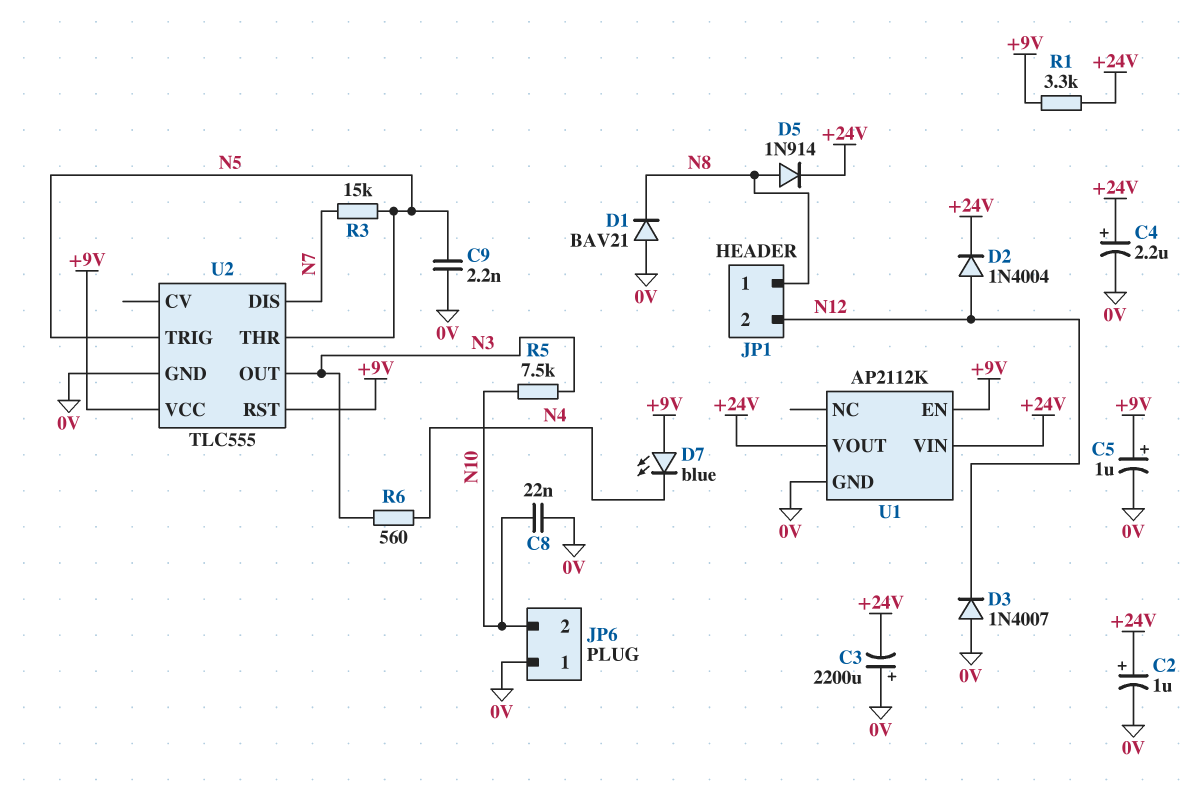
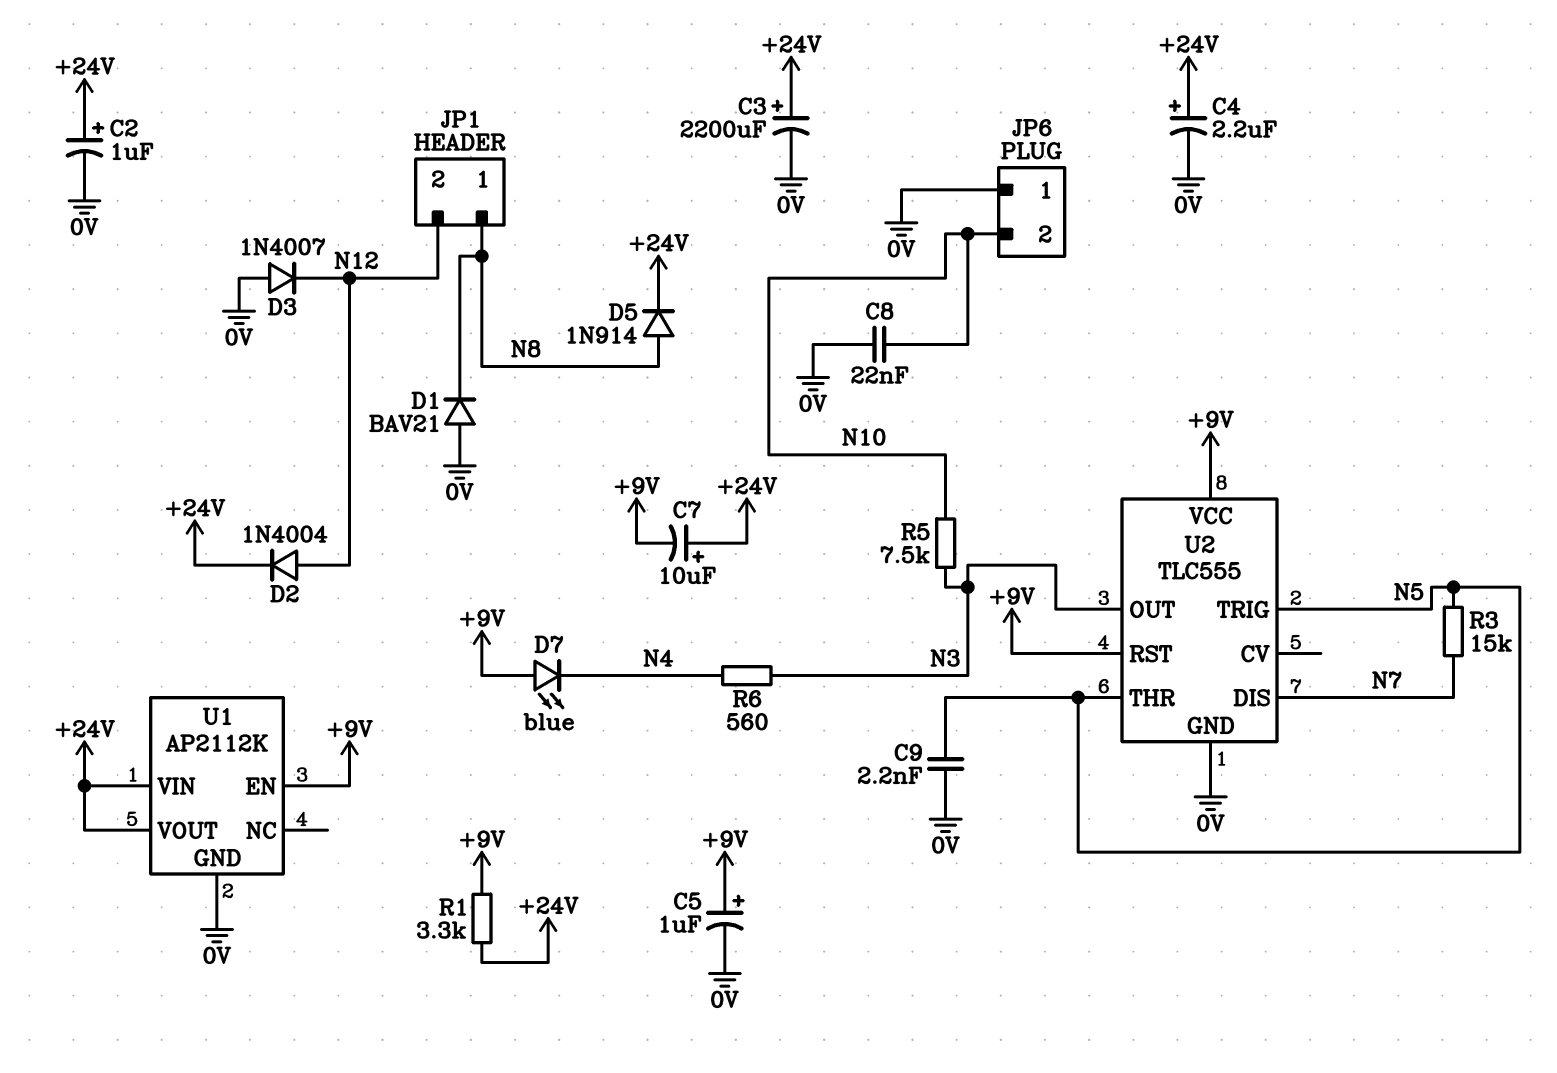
C3: 2200uF (plus 0V, minus +24V) -> 2200uF (plus +24V, minus 0V)
C7: none -> 10uF (plus +24V, minus +9V)

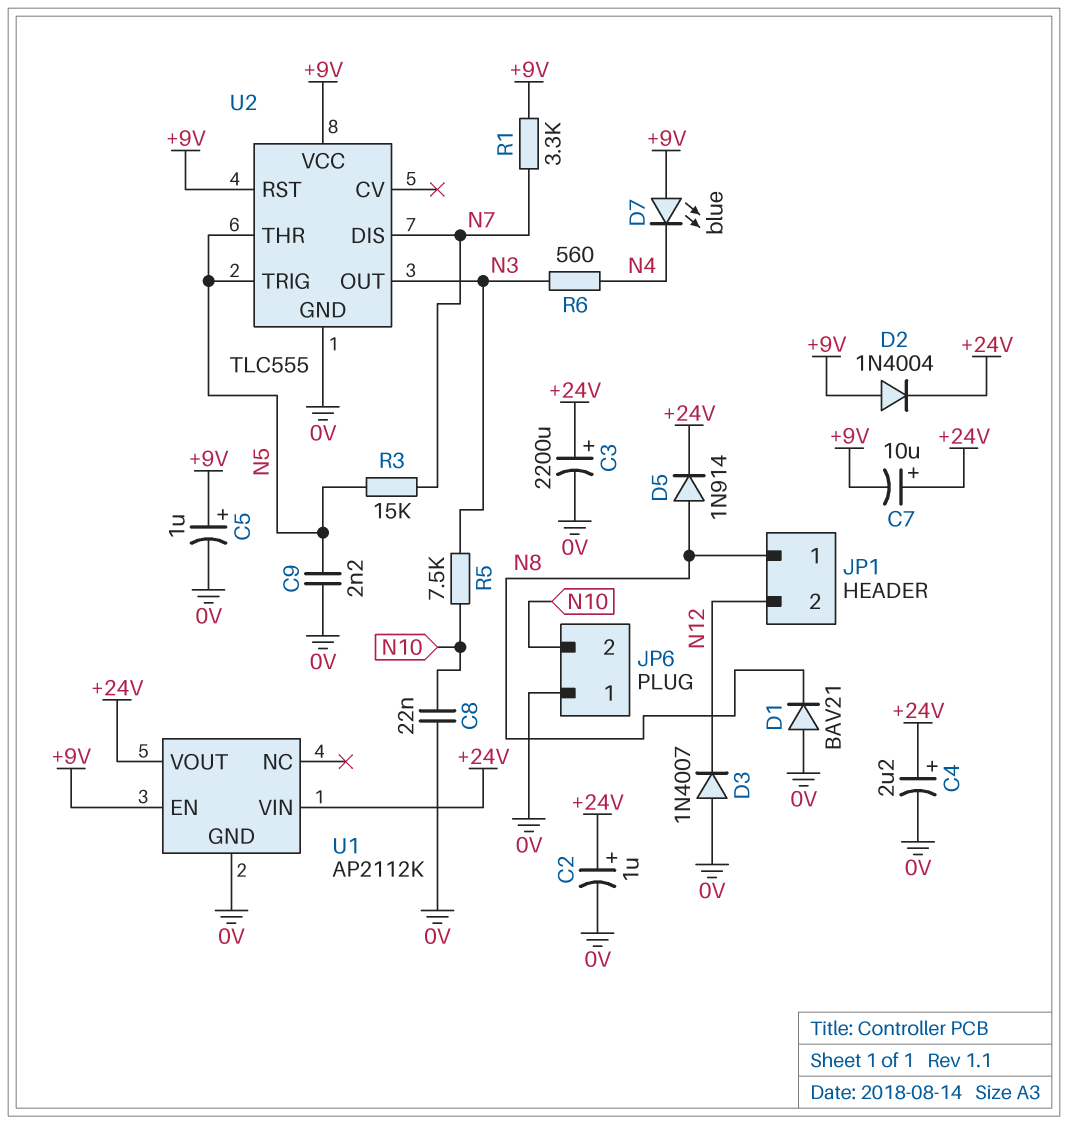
D2: diode 1N4004 (A N12, K +24V) -> diode 1N4004 (A +9V, K +24V)
R1: 3.3k (+9V, +24V) -> 3.3k (+9V, N7)

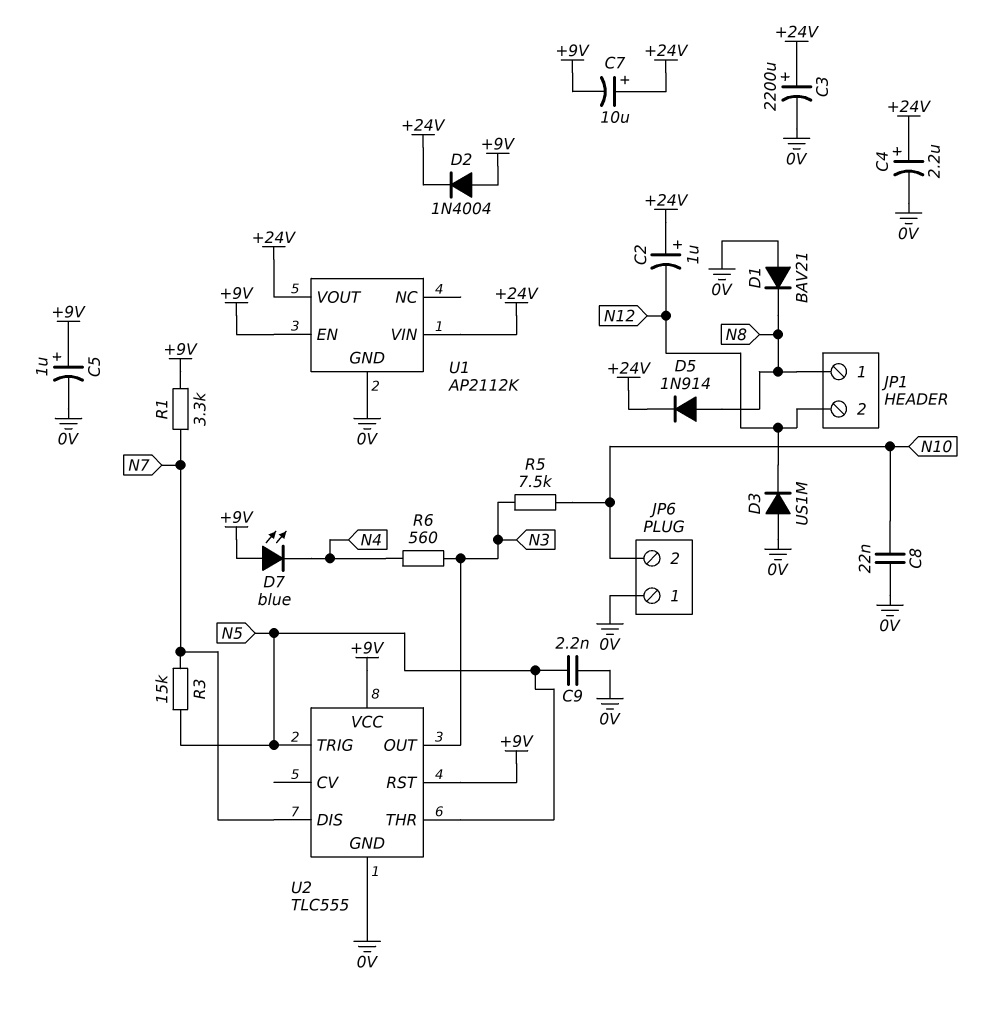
C2: 1uF (plus +24V, minus 0V) -> 1uF (plus +24V, minus N12)
D3: diode 1N4007 (A 0V, K N12) -> diode US1M (A 0V, K N12)

